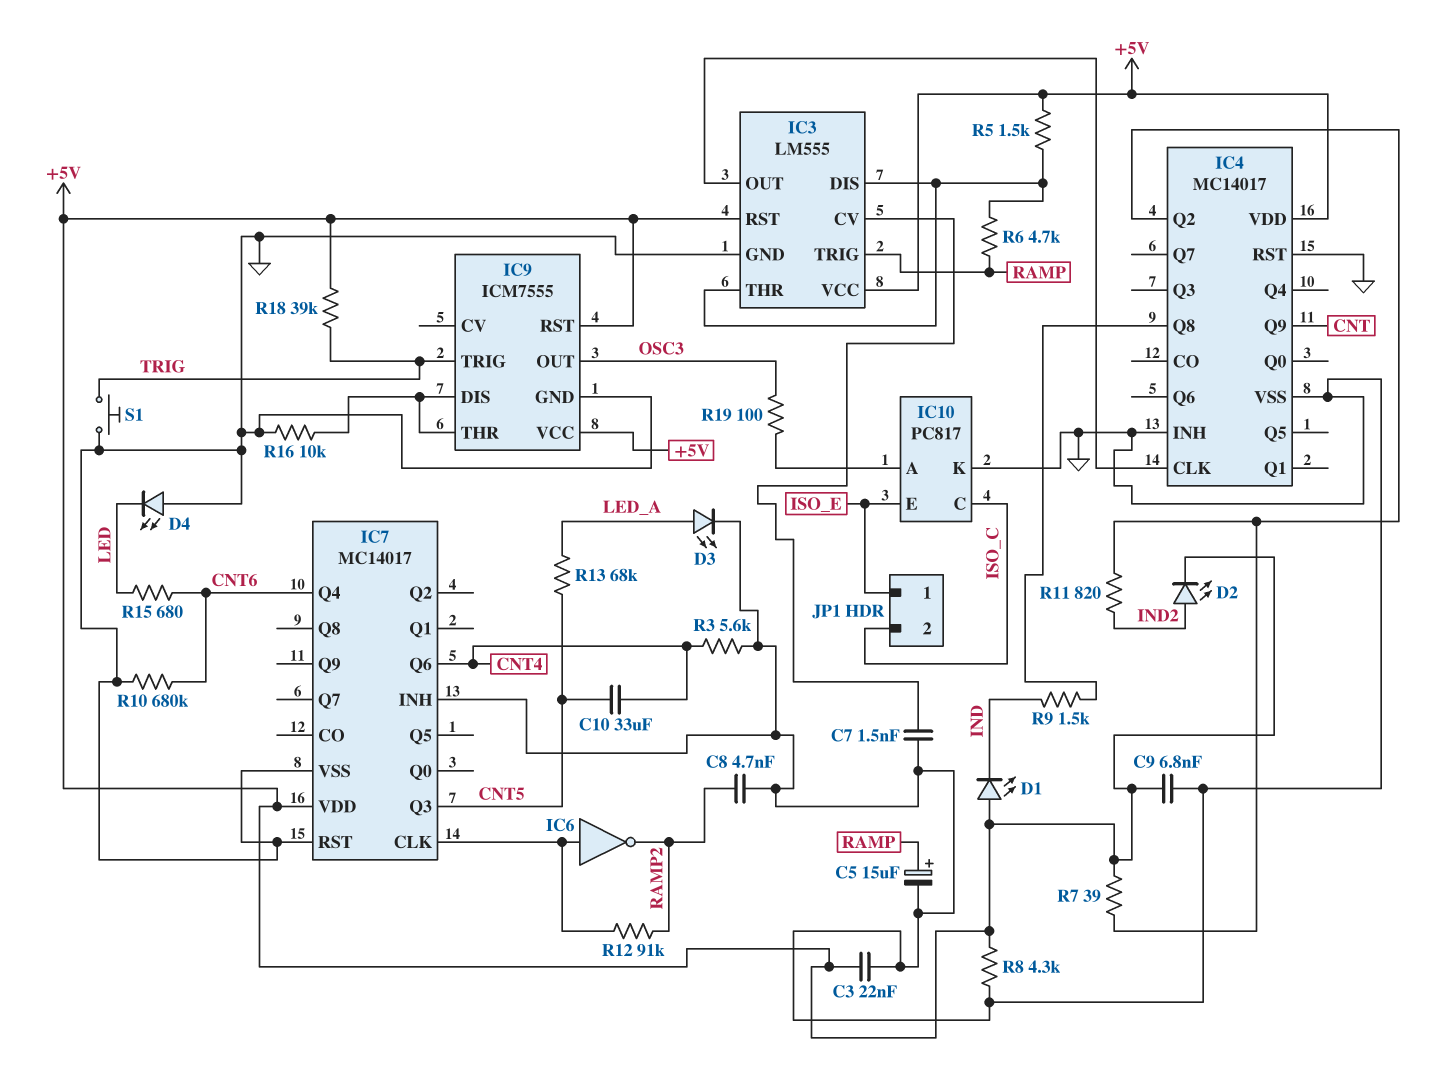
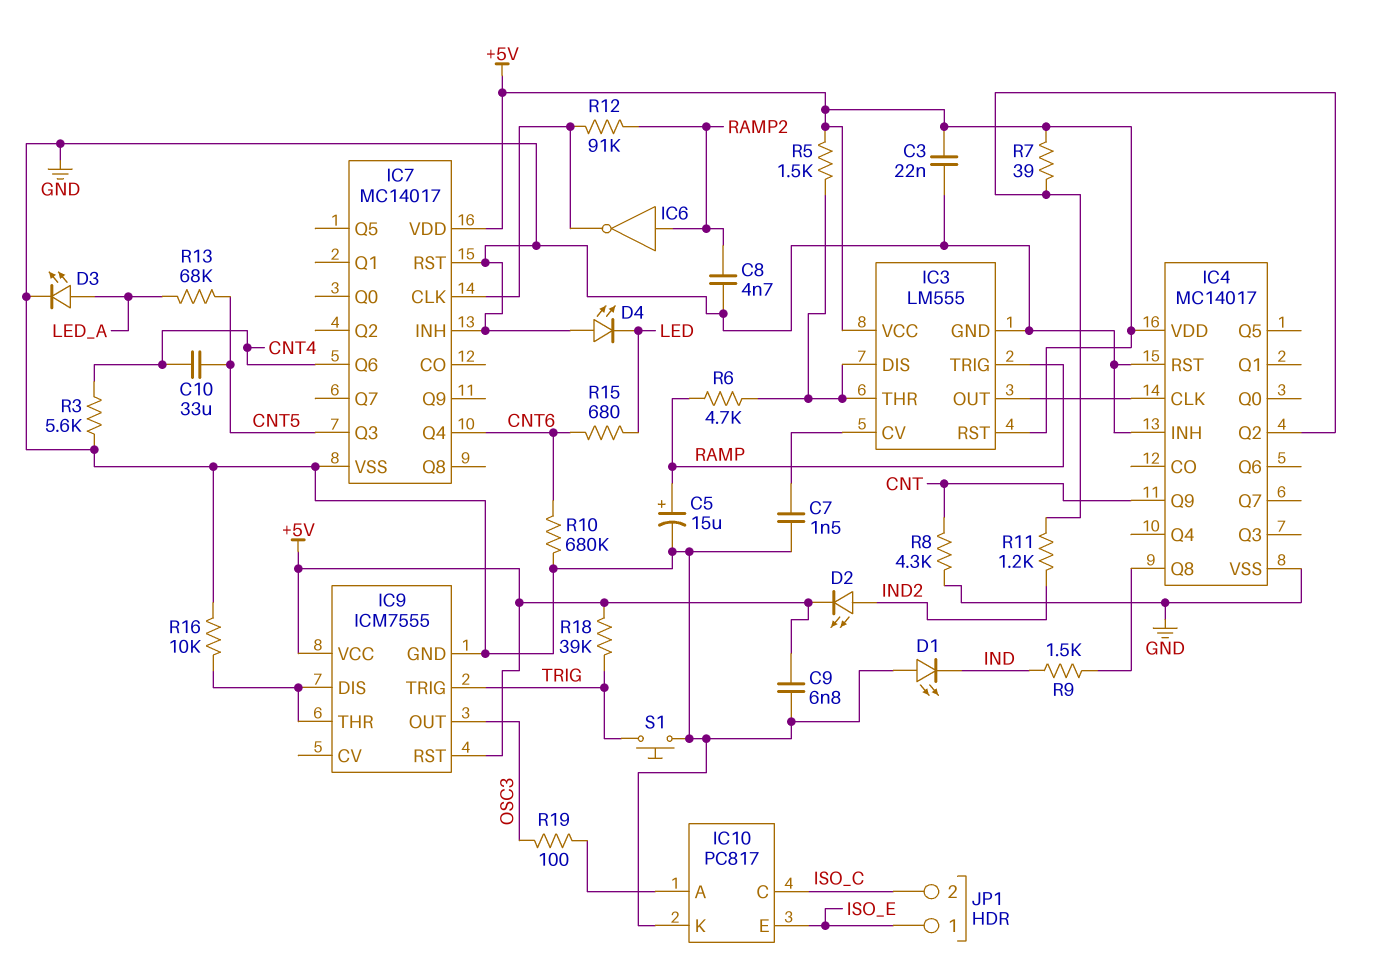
D1: LED (A +5V, K IND) -> LED (A GND, K IND)
IC6: NOT (in IC7/CLK, out RAMP2) -> NOT (in RAMP2, out IC7/CLK)
R8: 4.3k (+5V, GND) -> 4.3k (CNT, GND)
R11: 820 (IC4/Q2, IND2) -> 1.2k (IC4/Q2, IND2)

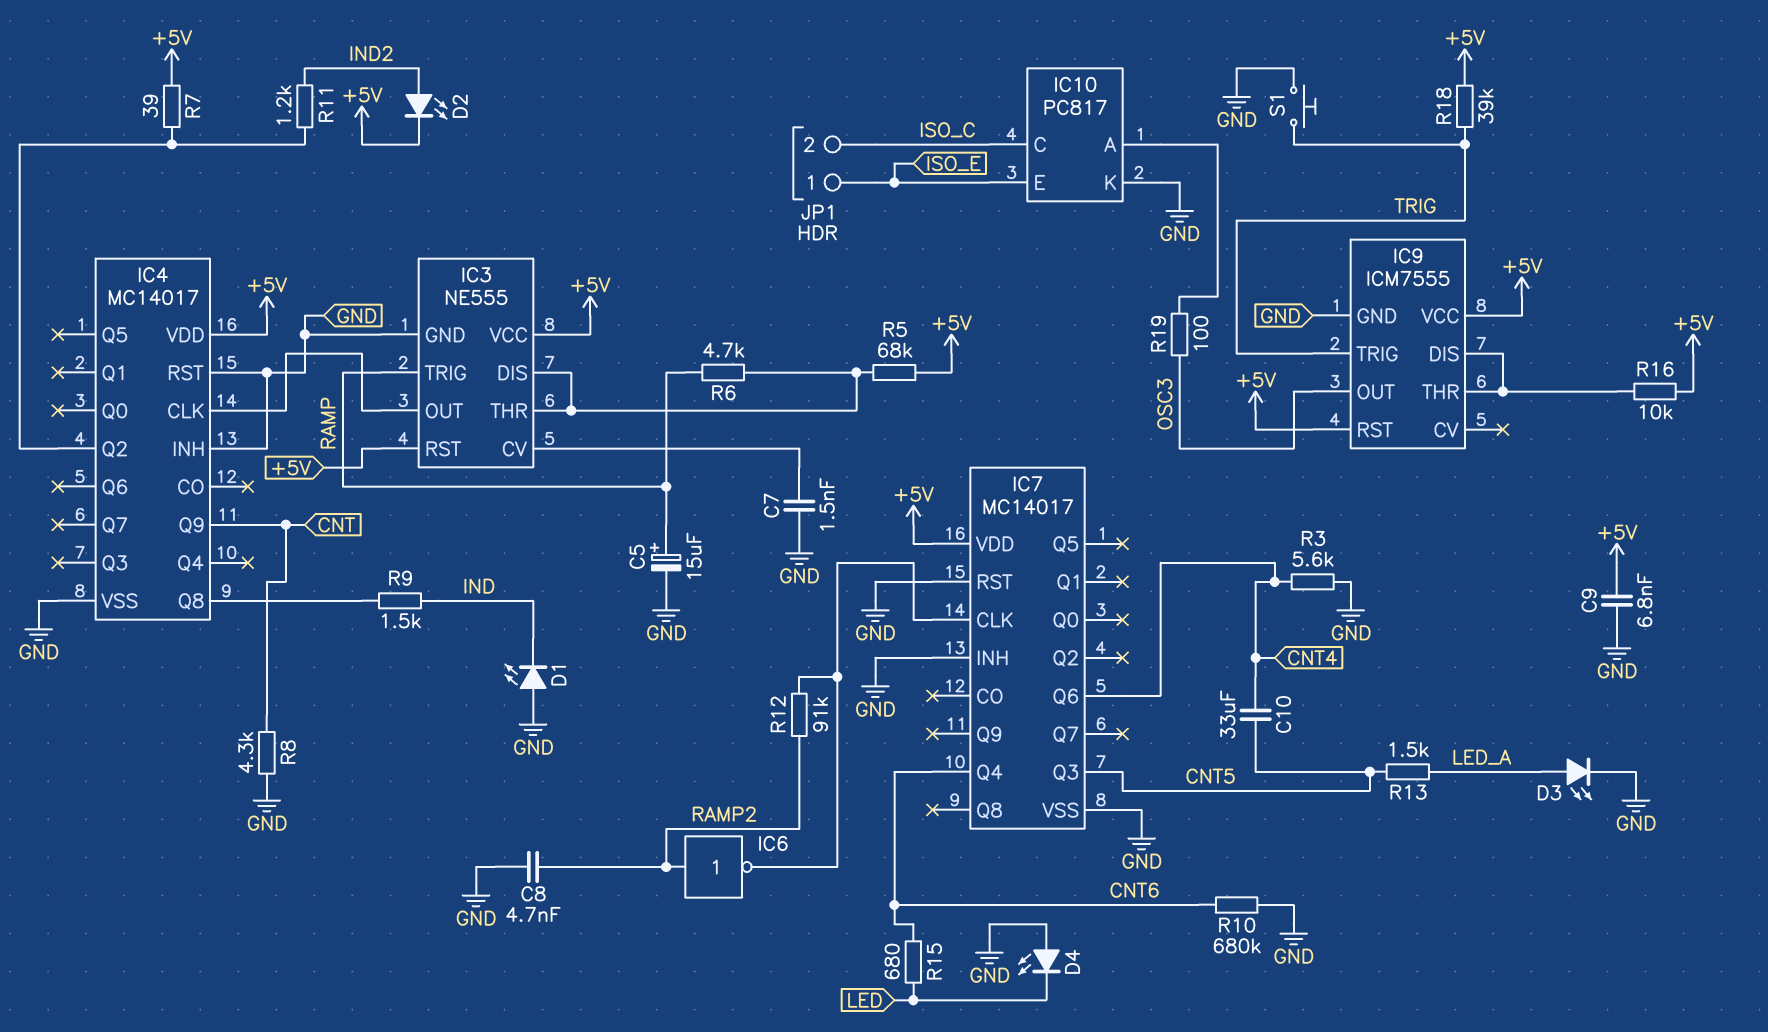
C3: 22nF (+5V, GND) -> none
IC3: LM555 -> NE555
R5: 1.5k (+5V, IC3/DIS) -> 68k (+5V, IC3/DIS)
R13: 68k (CNT5, LED_A) -> 1.5k (CNT5, LED_A)
R16: 10k (GND, IC9/DIS) -> 10k (+5V, IC9/DIS)

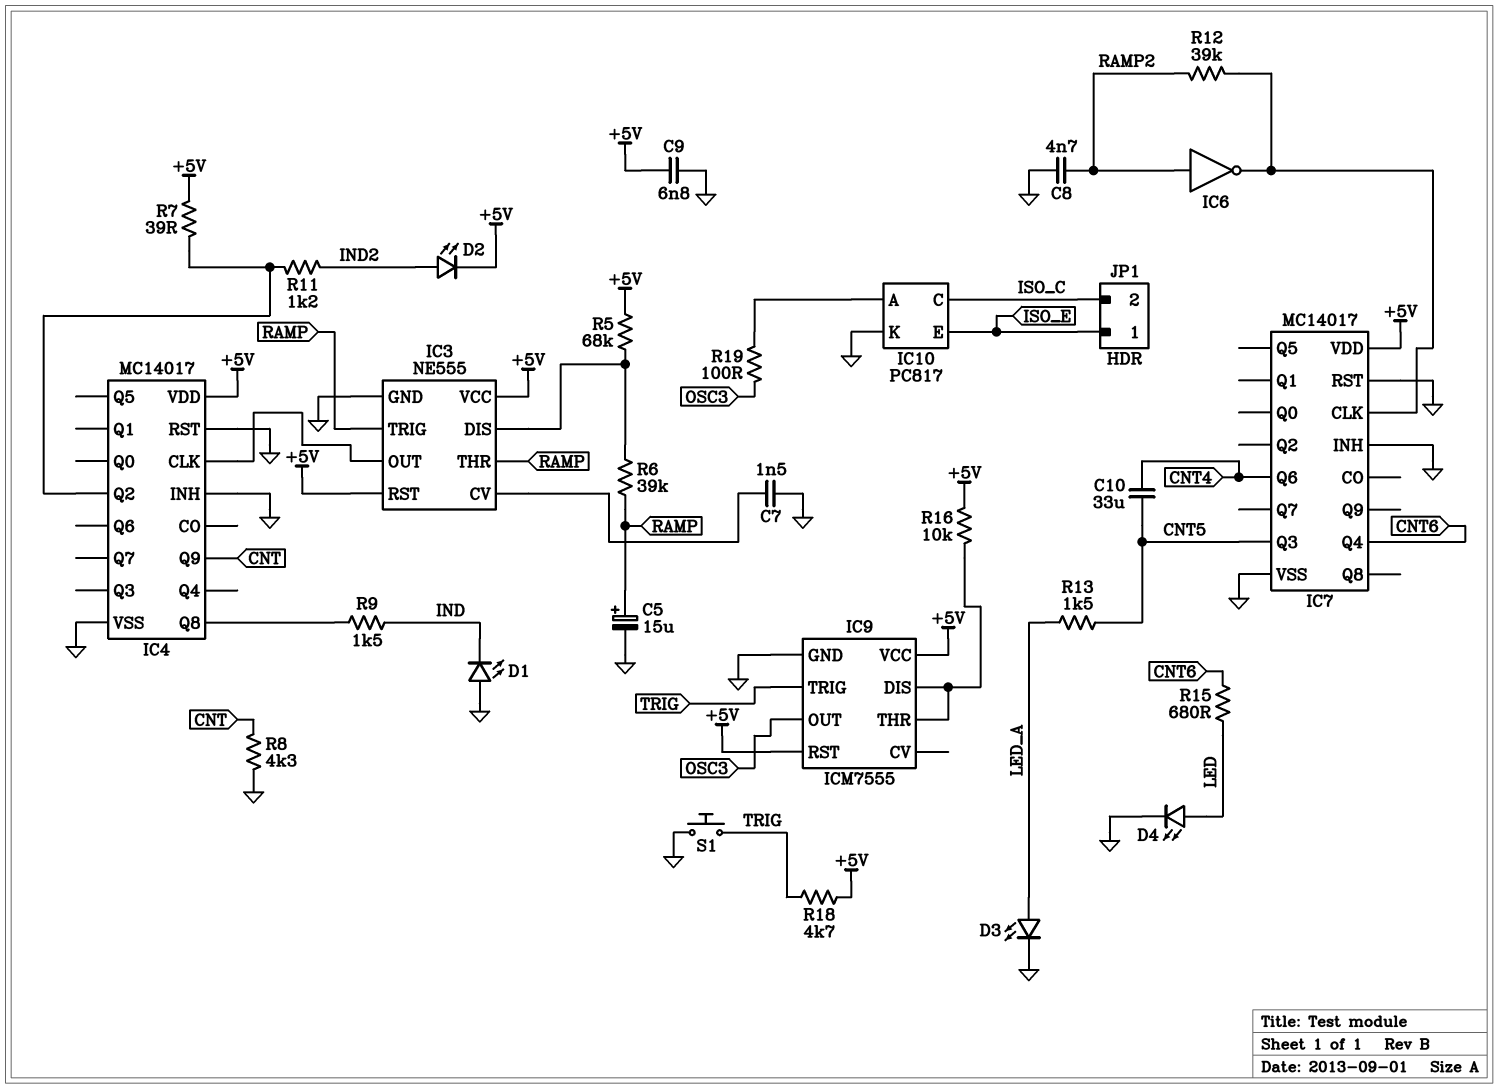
D4: LED (A GND, K LED) -> LED (A LED, K GND)
IC3 pin THR: IC3/DIS -> RAMP
R3: 5.6k (CNT4, GND) -> none
R6: 4.7k (IC3/DIS, RAMP) -> 39k (IC3/DIS, RAMP)
R10: 680k (CNT6, GND) -> none
R12: 91k (IC7/CLK, RAMP2) -> 39k (IC7/CLK, RAMP2)
R18: 39k (+5V, TRIG) -> 4.7k (+5V, TRIG)

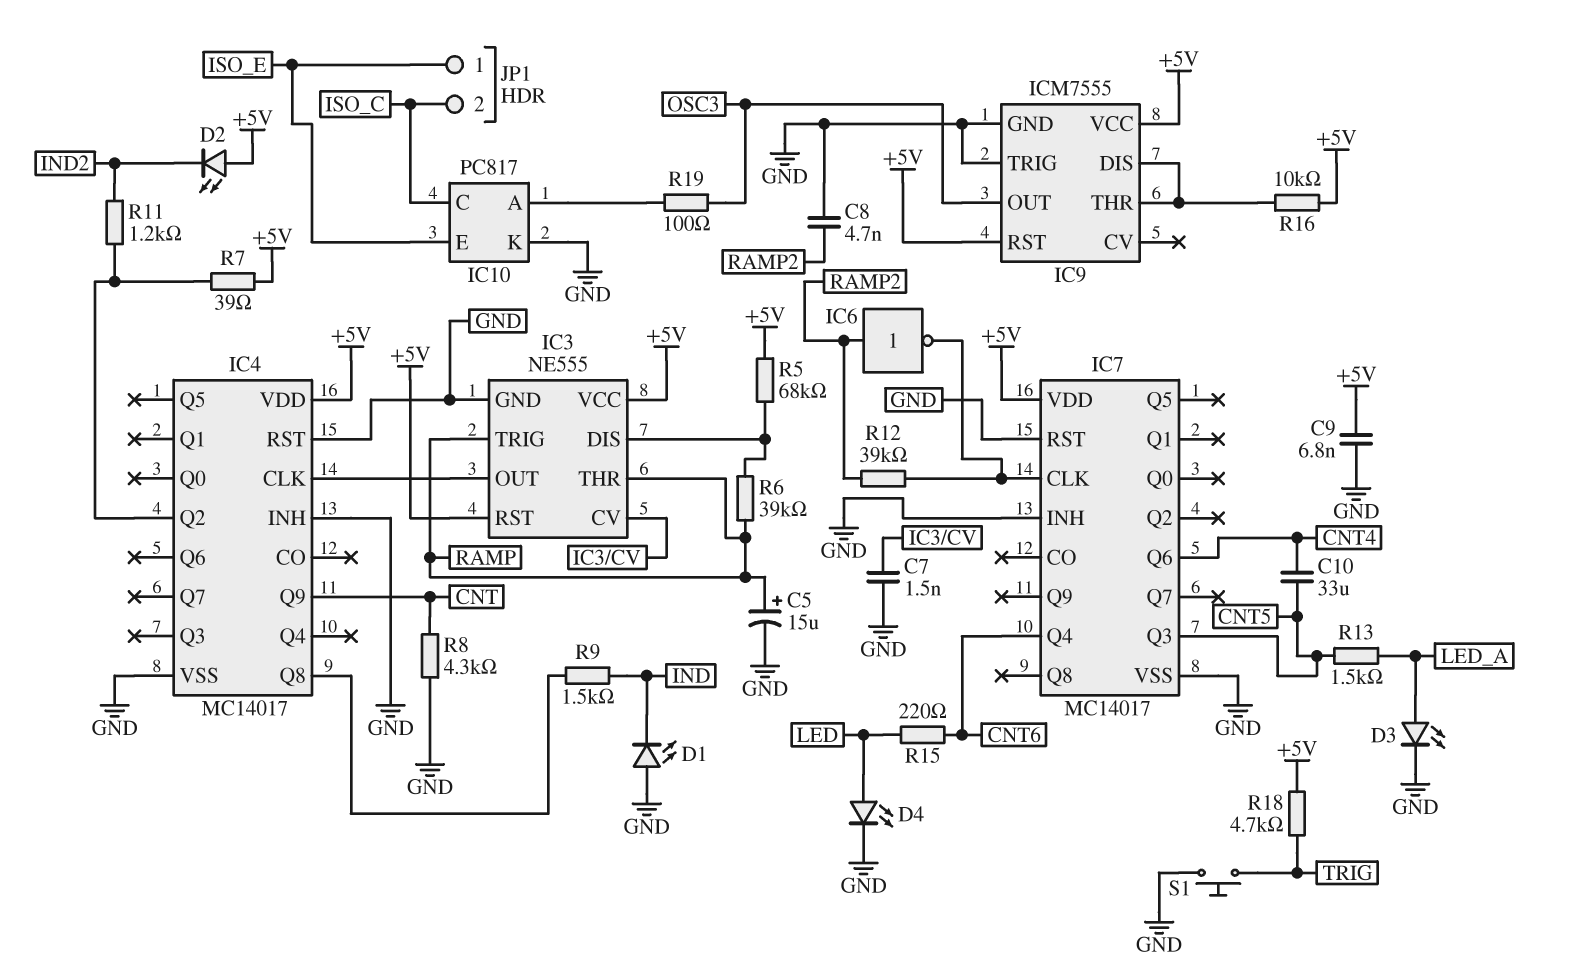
D2: LED (A IND2, K +5V) -> LED (A +5V, K IND2)
IC9 pin TRIG: TRIG -> GND
R15: 680 (CNT6, LED) -> 220 (CNT6, LED)

